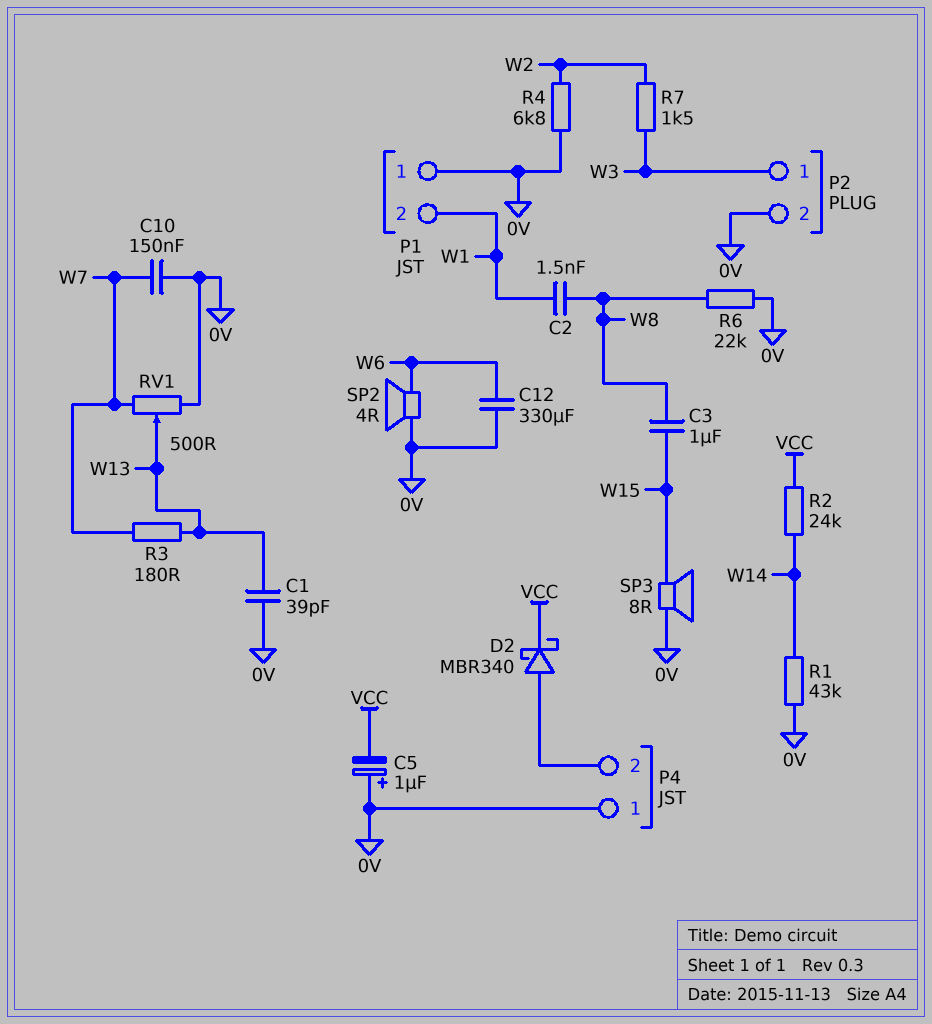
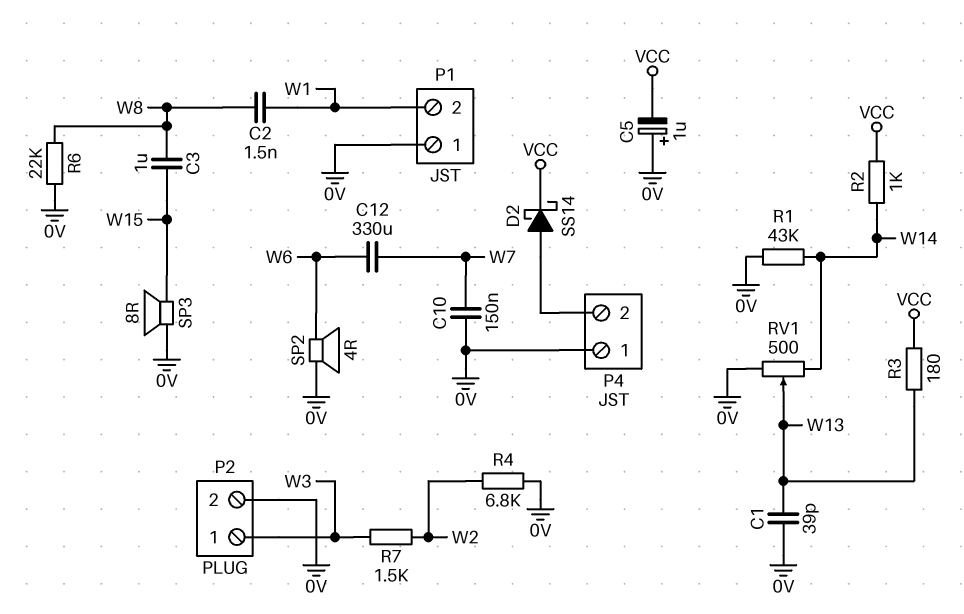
C12: 330uF (0V, W6) -> 330uF (W6, W7)
D2: schottky MBR340 (A P4/2, K VCC) -> schottky SS14 (A P4/2, K VCC)
R2: 24k (VCC, W14) -> 1k (VCC, W14)
R3: 180 (W7, W13) -> 180 (VCC, W13)
RV1: 500 (0V, W7, wiper W13) -> 500 (0V, W14, wiper W13)

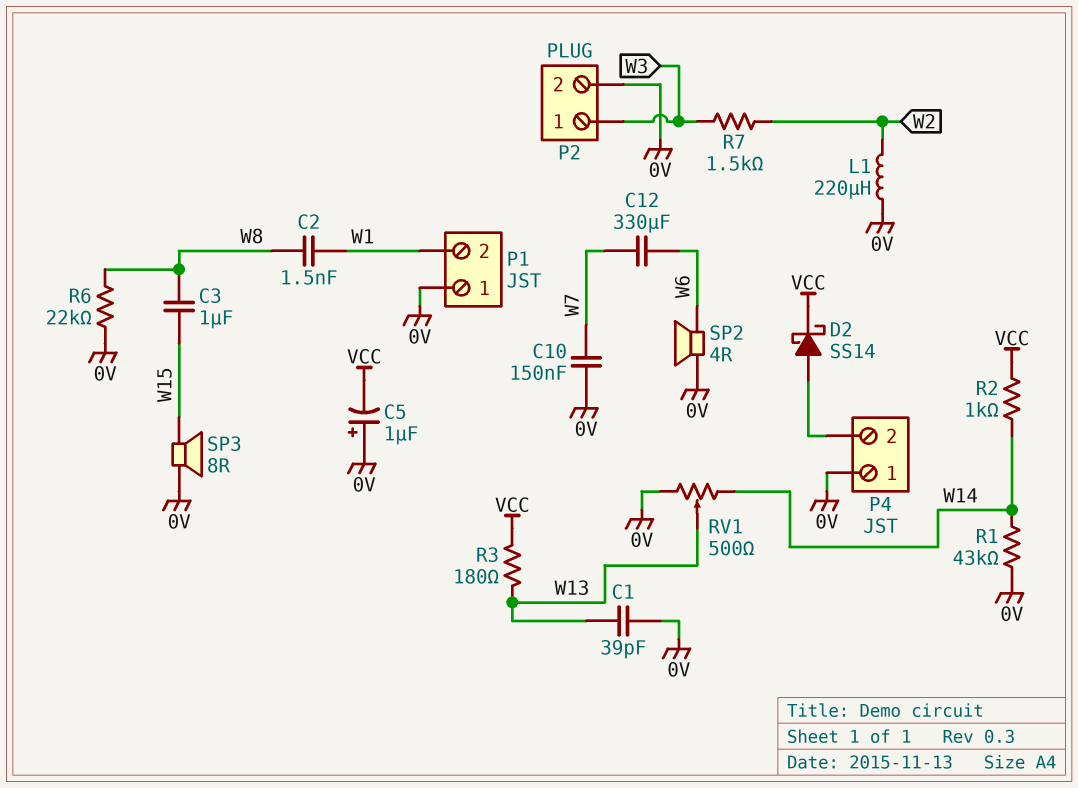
L1: none -> 220uH (0V, W2)
R4: 6.8k (0V, W2) -> none

